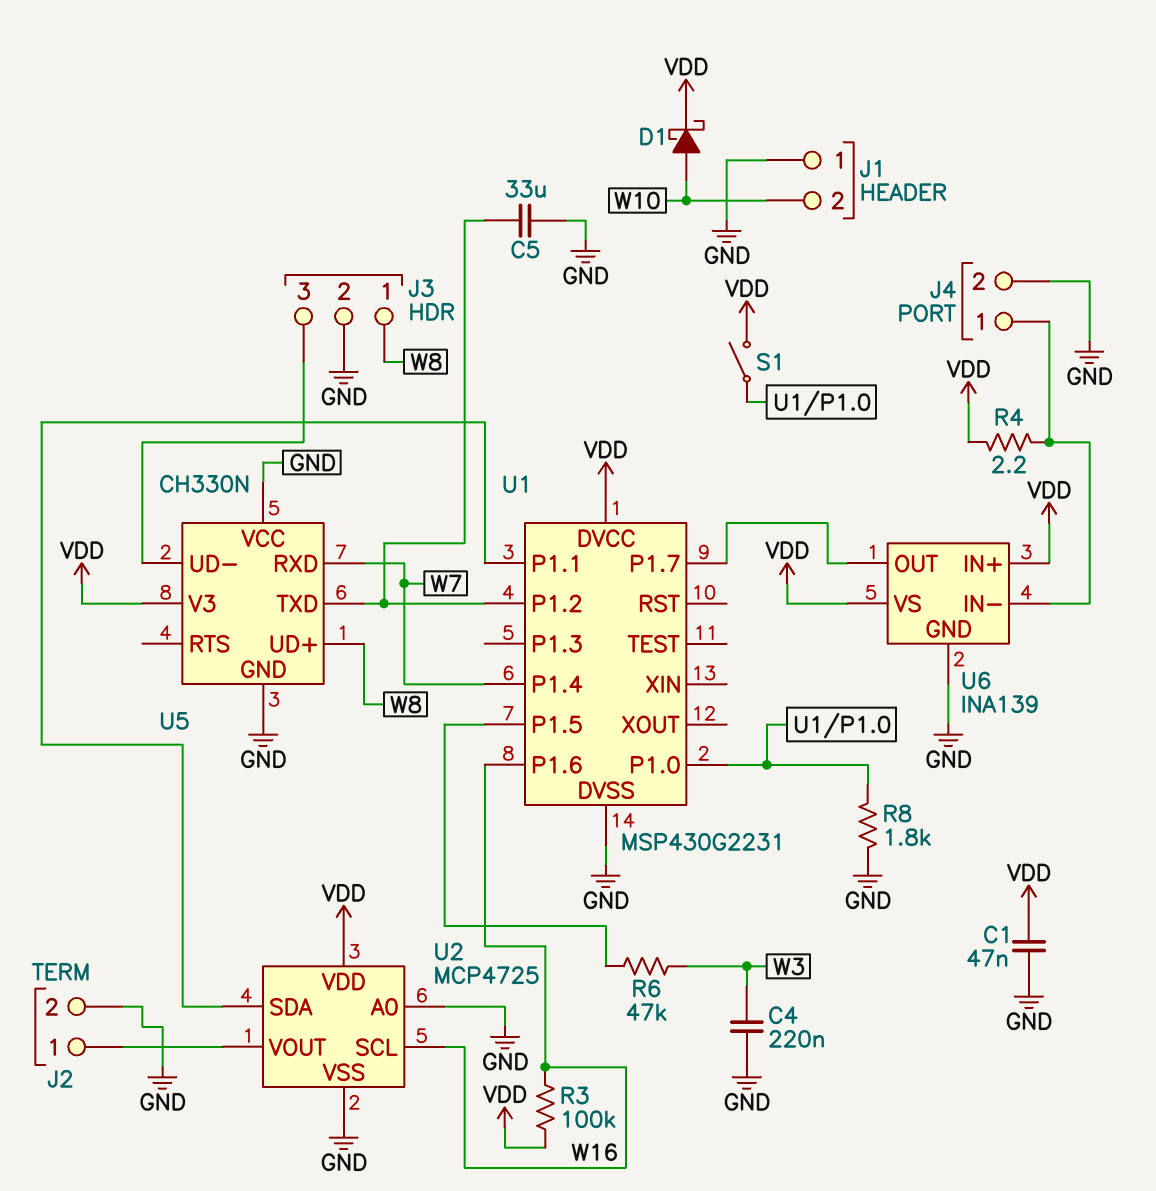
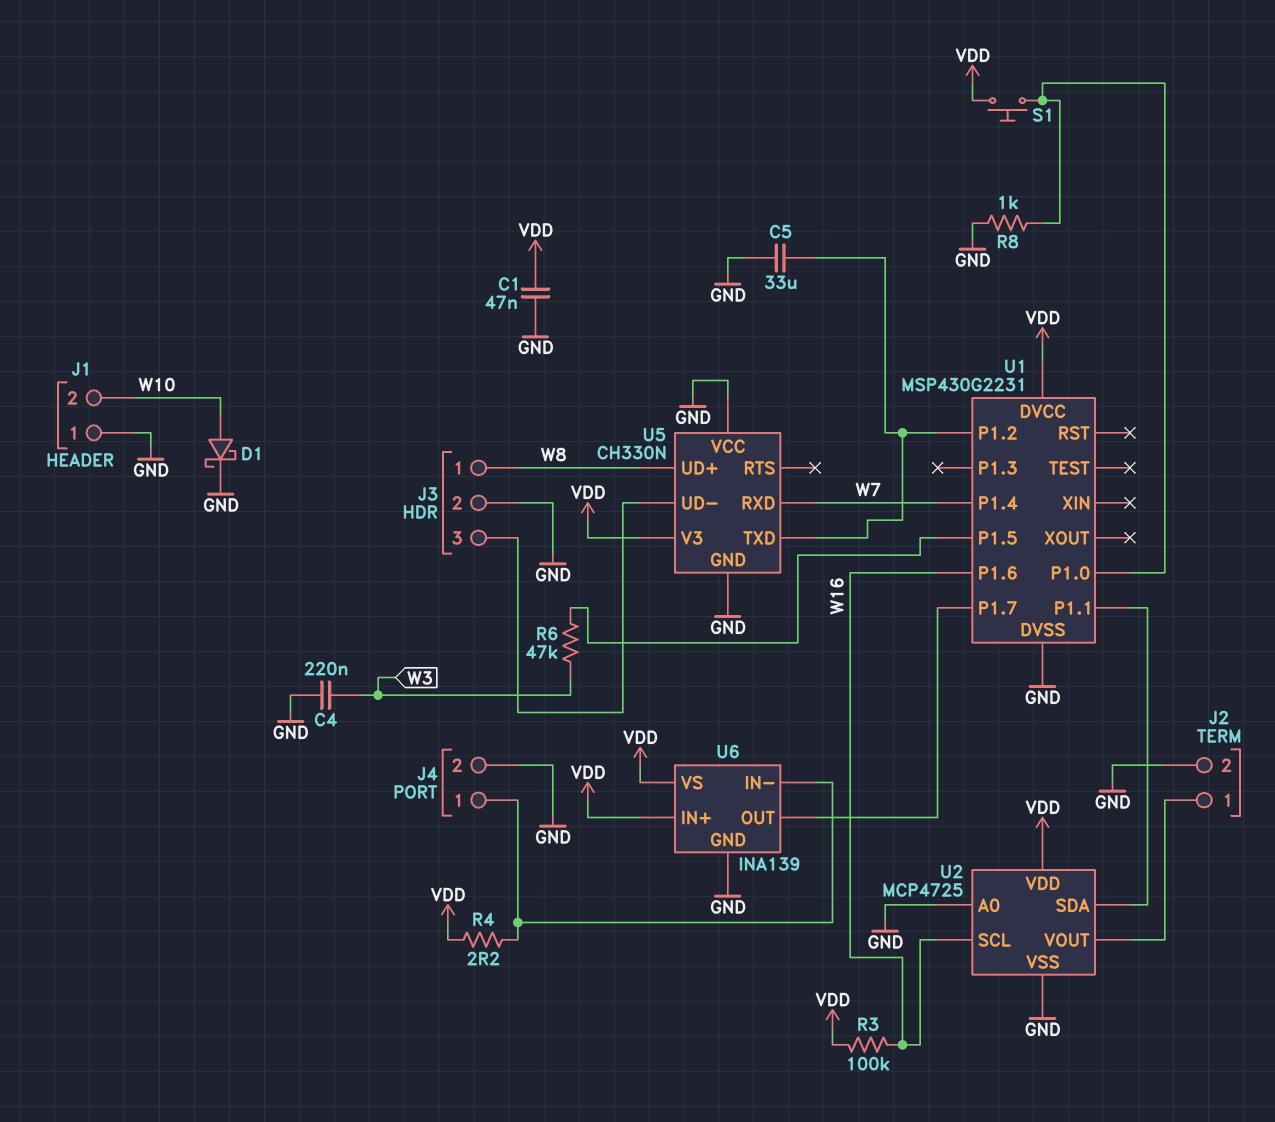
D1: schottky (A W10, K VDD) -> schottky (A W10, K GND)
R8: 1.8k (GND, U1/P1.0) -> 1k (GND, U1/P1.0)
S1: switch (U1/P1.0, VDD) -> button (U1/P1.0, VDD)

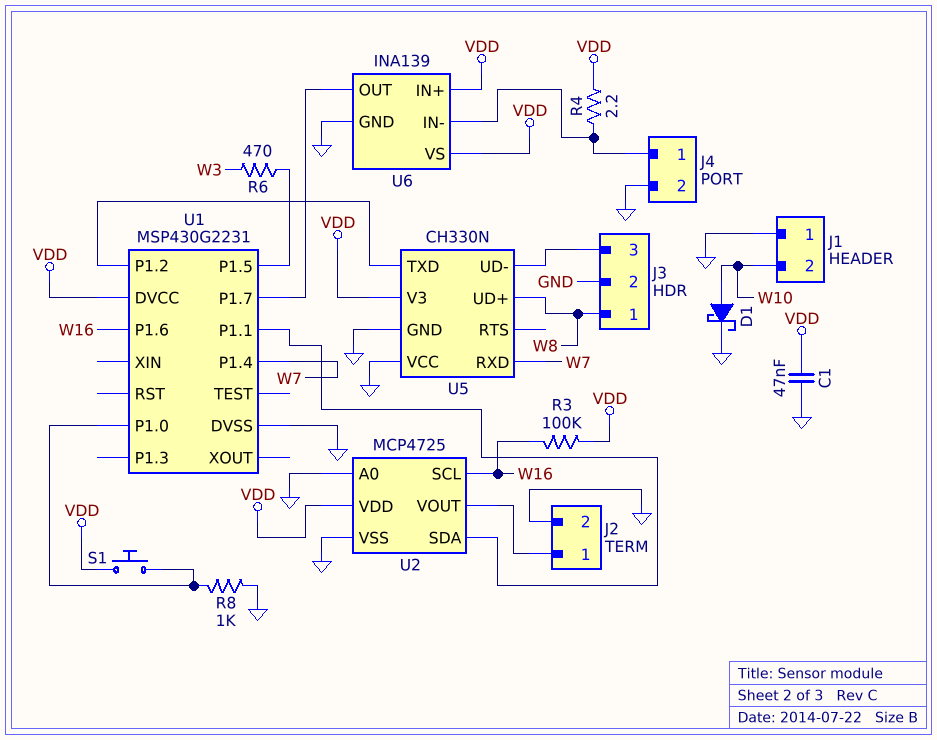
C4: 220nF (GND, W3) -> none
C5: 33uF (GND, U1/P1.2) -> none
R6: 47k (U1/P1.5, W3) -> 470 (U1/P1.5, W3)

